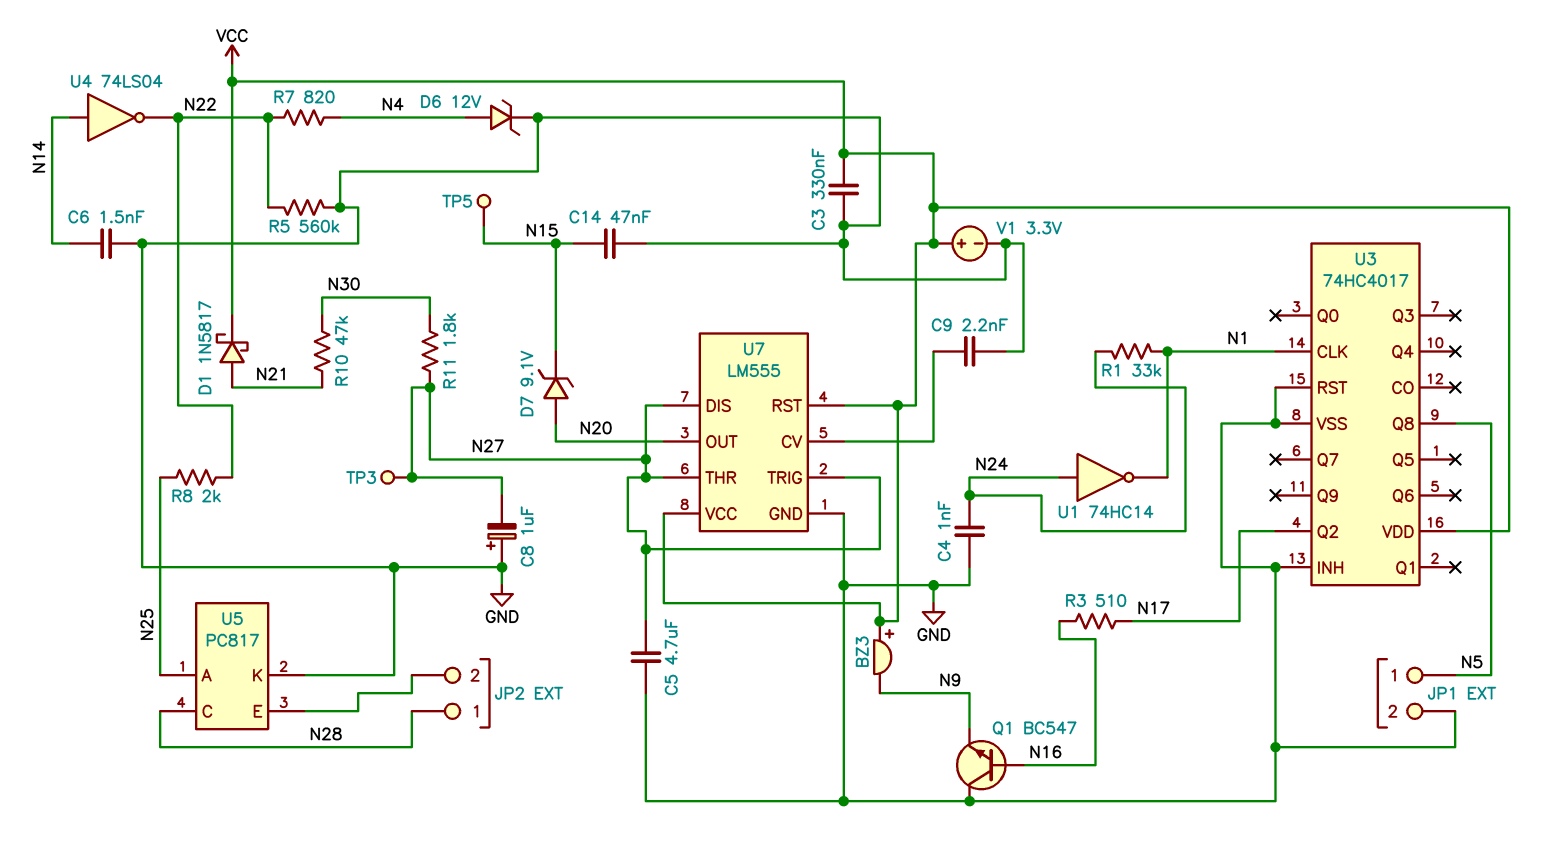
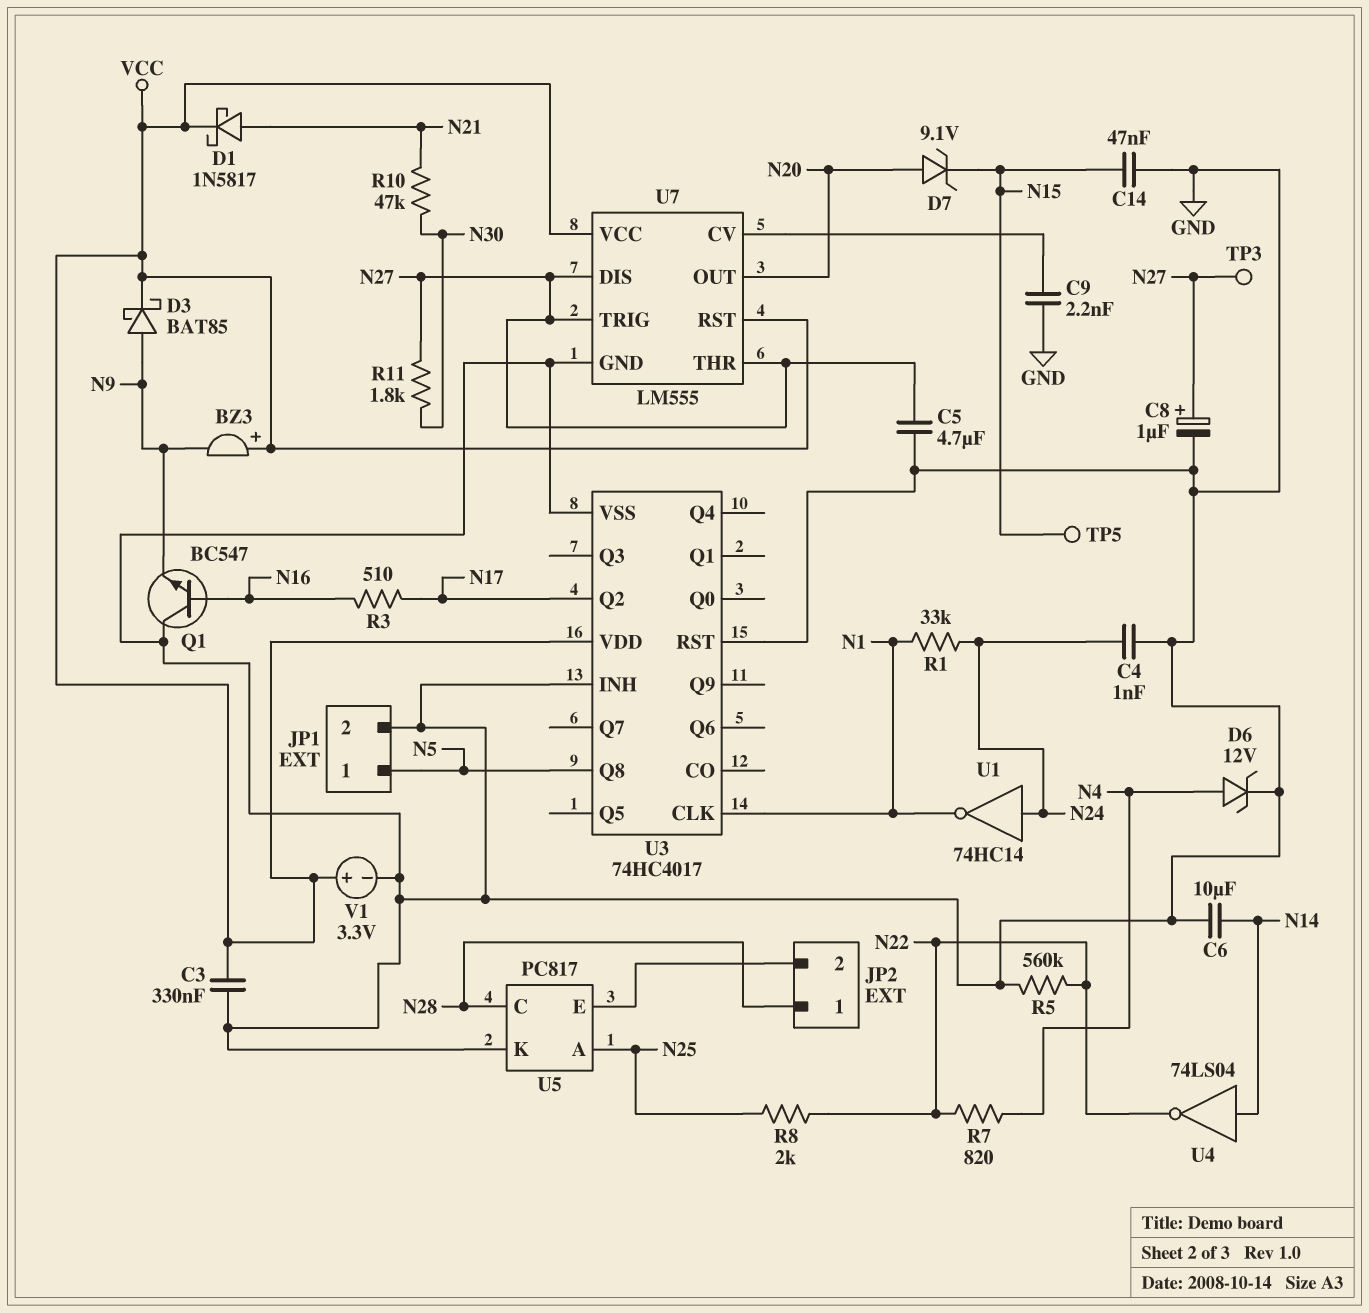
C6: 1.5nF (GND, N14) -> 10uF (GND, N14)
C8: 1uF (plus GND, minus N27) -> 1uF (plus N27, minus GND)
D3: none -> schottky BAT85 (A N9, K VCC)

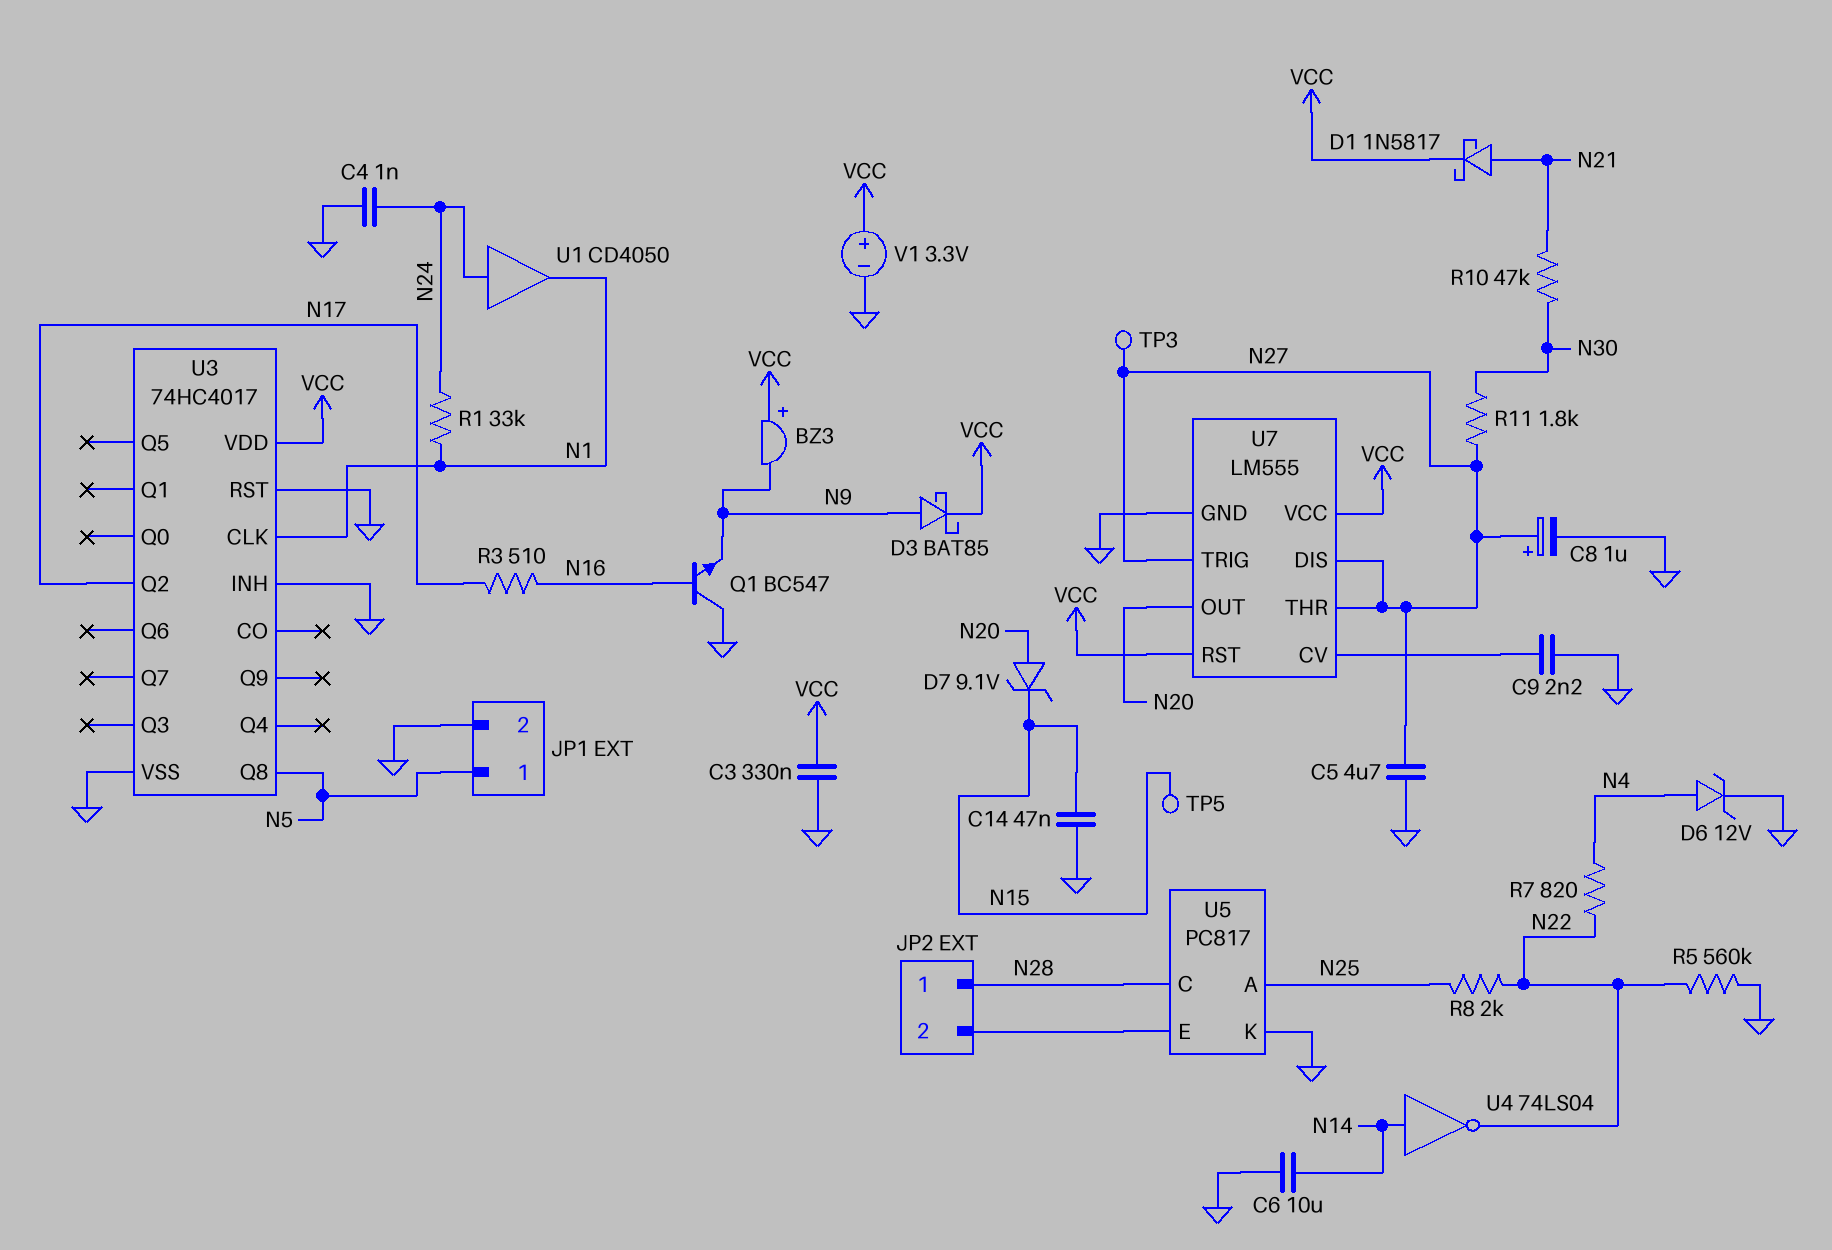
U1: NOT 74HC14 (in N24, out N1) -> buffer CD4050 (in N24, out N1)

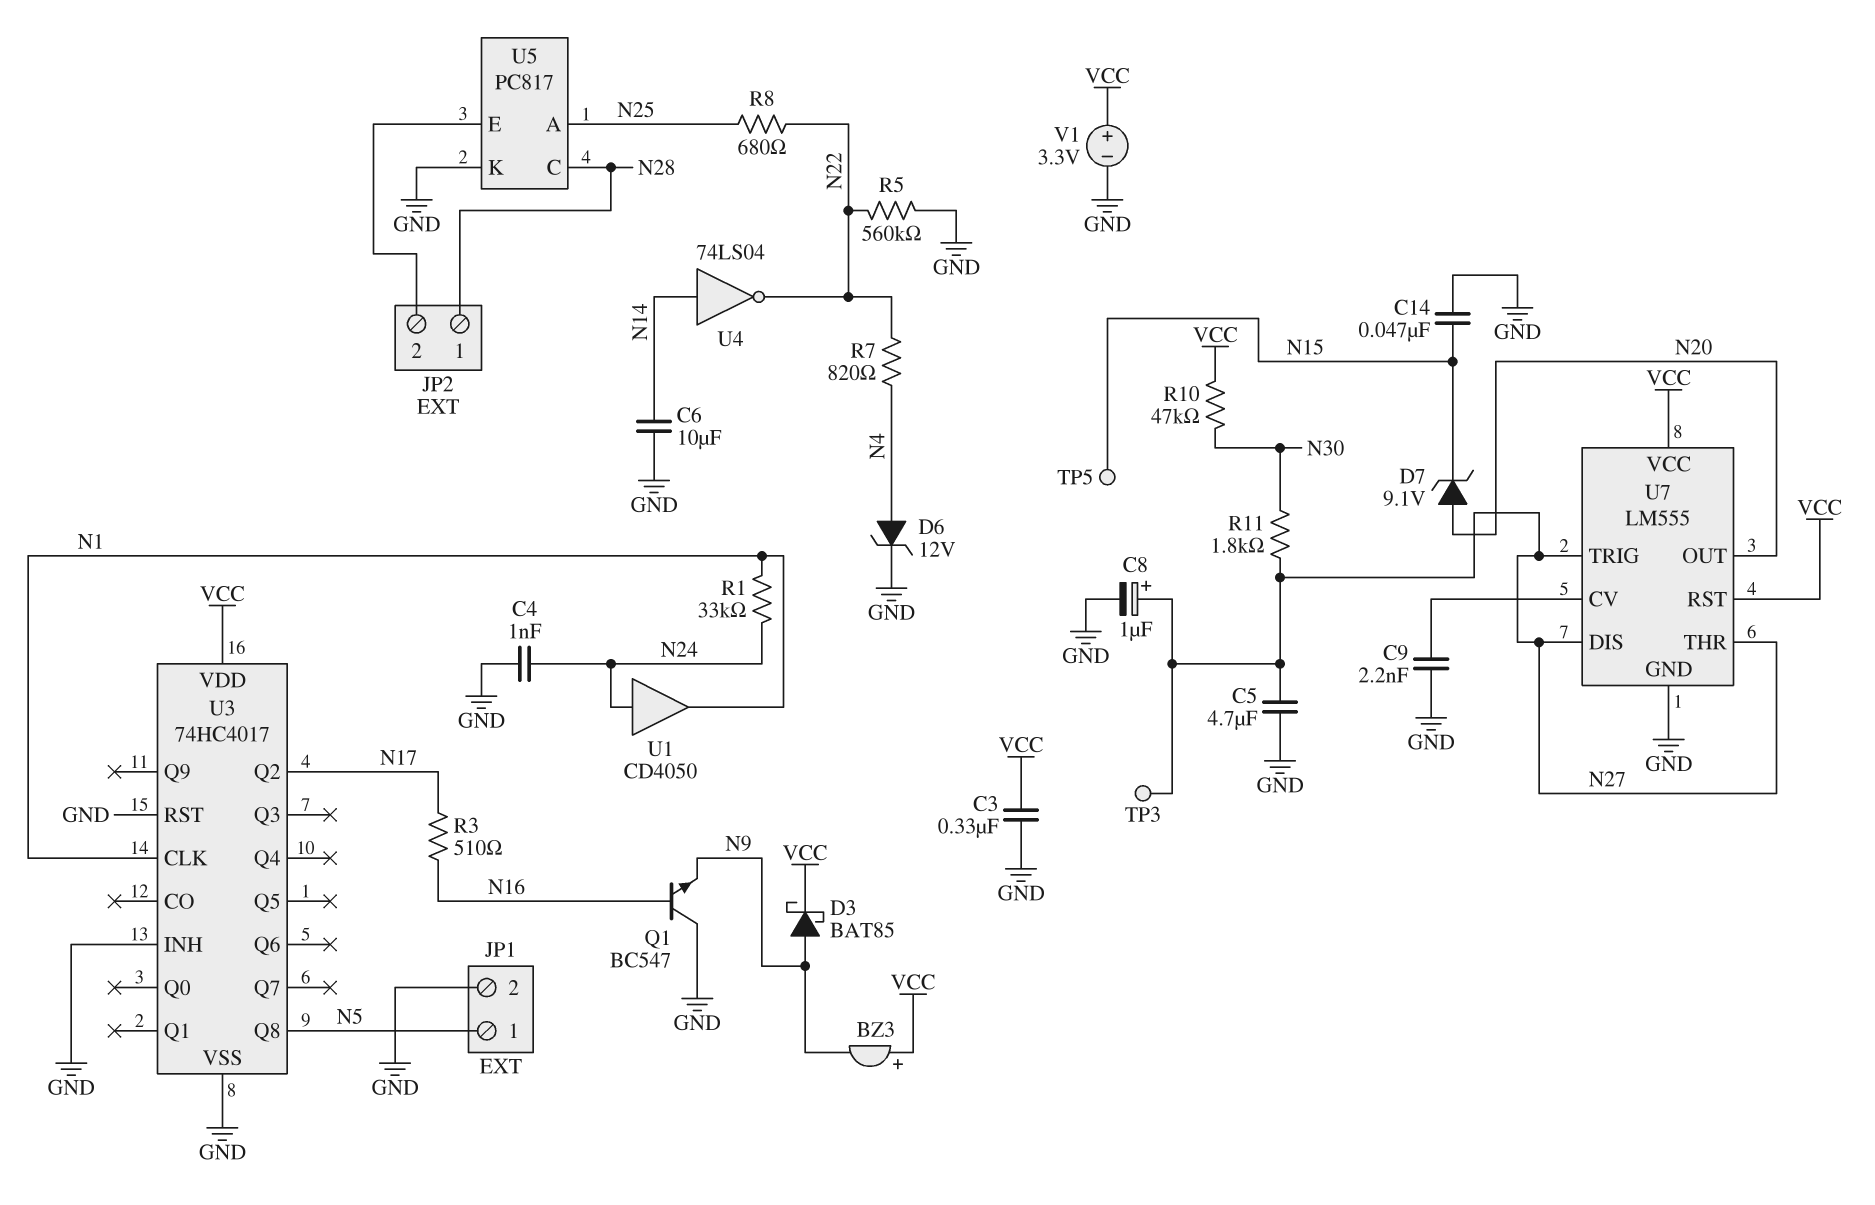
D1: schottky 1N5817 (A N21, K VCC) -> none
R8: 2k (N22, N25) -> 680 (N22, N25)
R10: 47k (N21, N30) -> 47k (N30, VCC)

